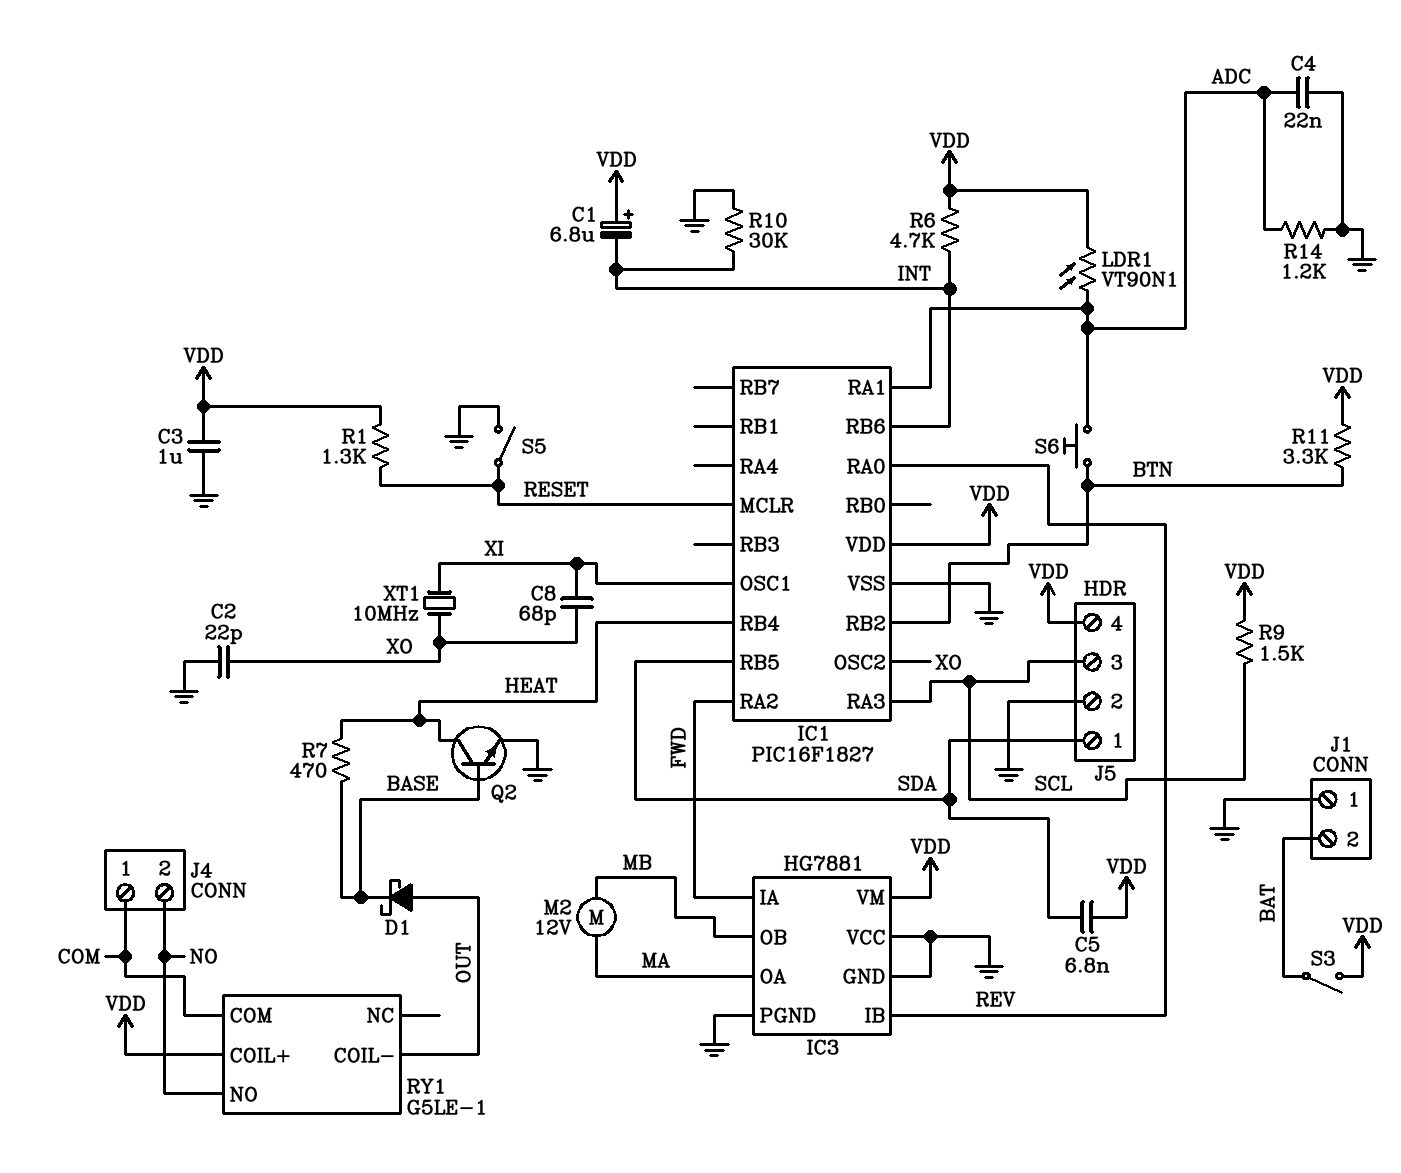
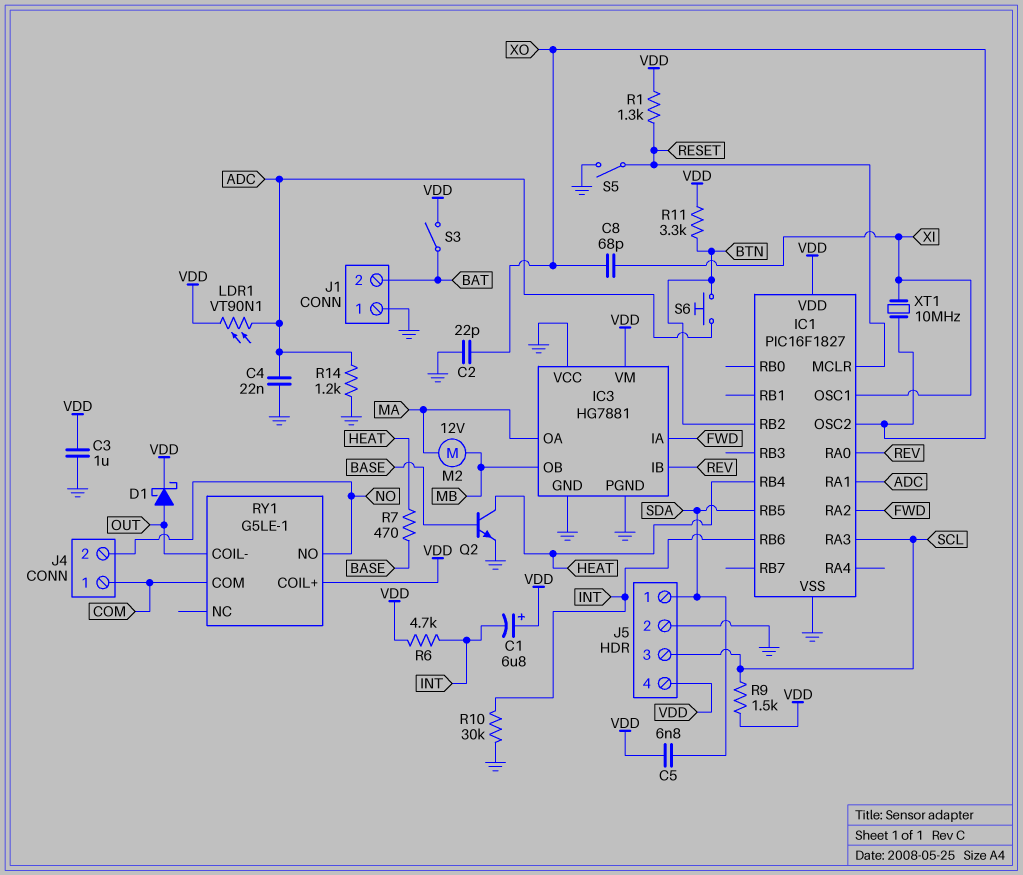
D1: schottky (A OUT, K BASE) -> schottky (A OUT, K VDD)

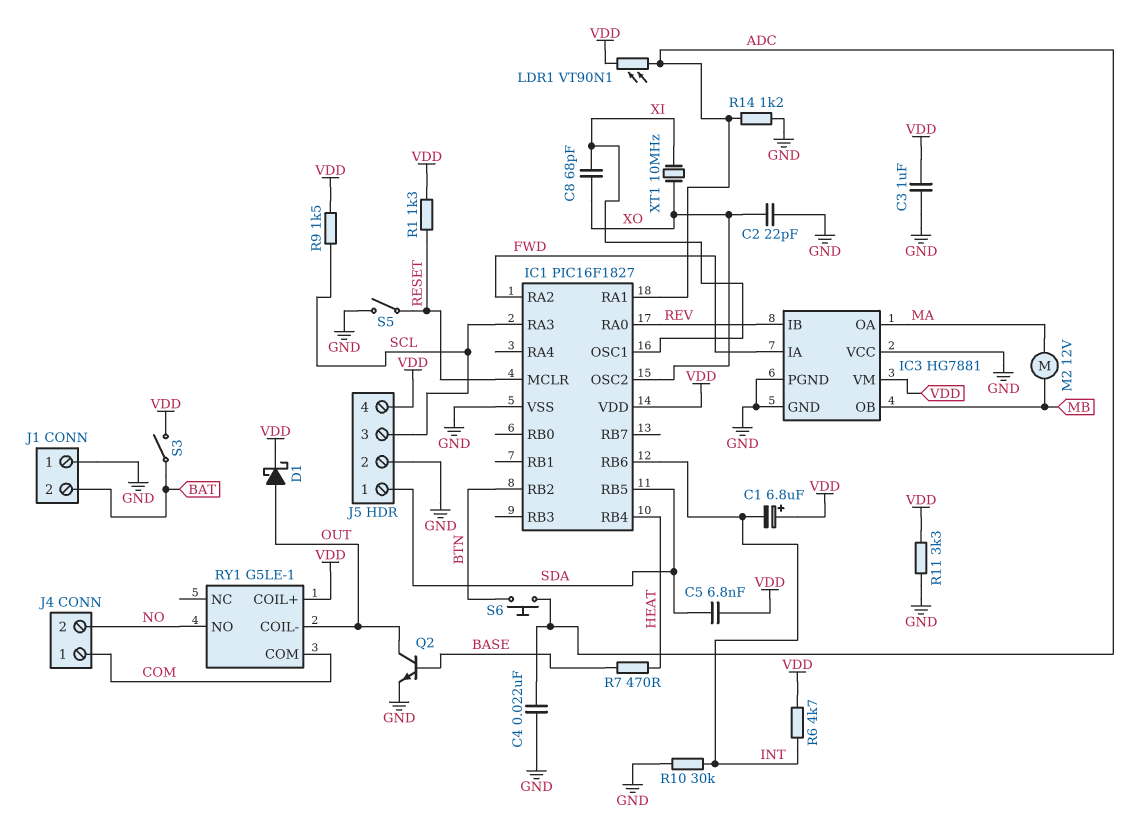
Q2: NPN (B BASE, C HEAT, E GND) -> NPN (B BASE, C OUT, E GND)
R11: 3.3k (BTN, VDD) -> 3.3k (GND, VDD)

